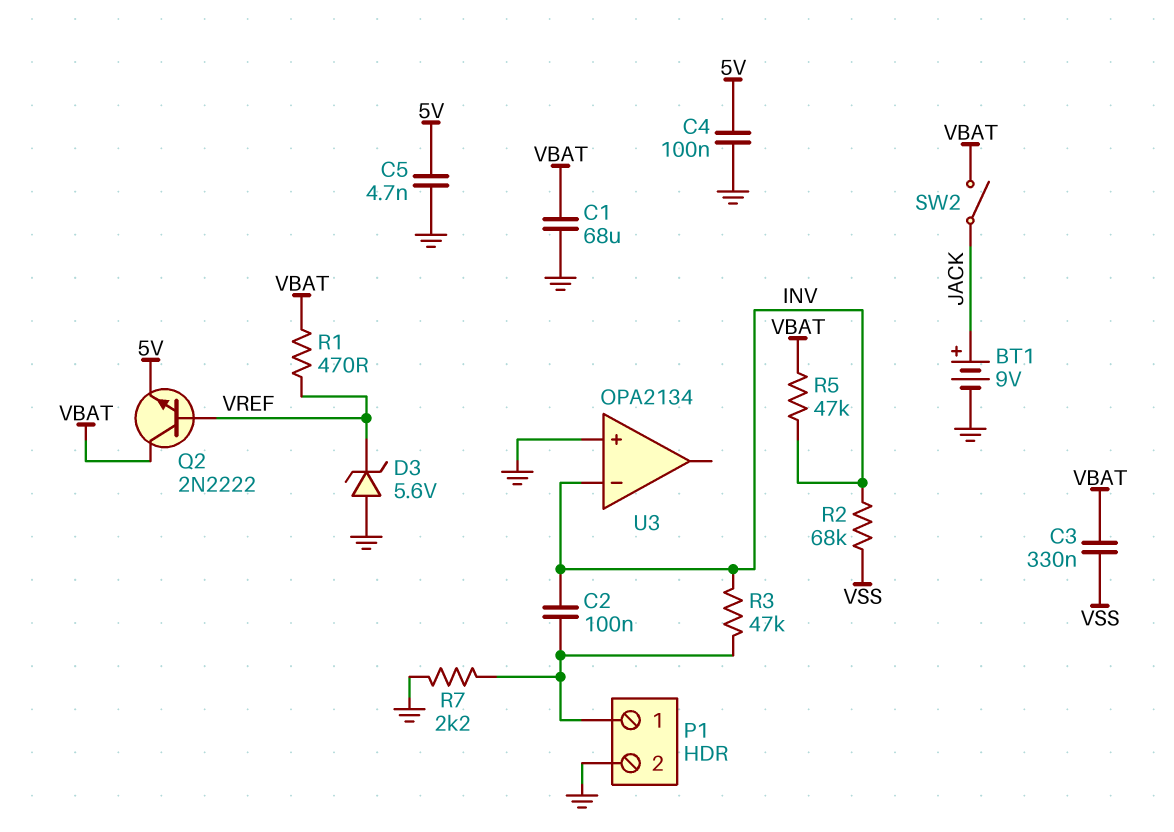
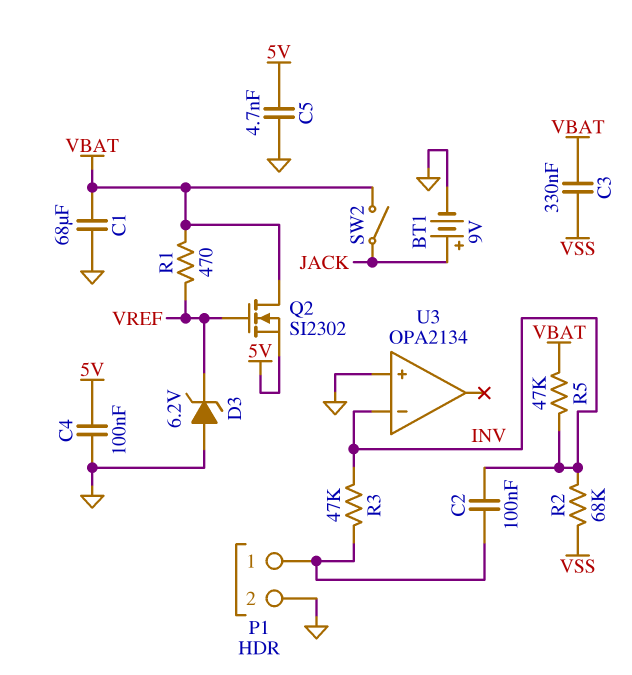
D3: zener 5.6V (A GND, K VREF) -> zener 6.2V (A GND, K VREF)
Q2: NPN 2N2222 (B VREF, C VBAT, E 5V) -> NMOS SI2302 (G VREF, D VBAT, S 5V)
R7: 2.2k (GND, P1/1) -> none

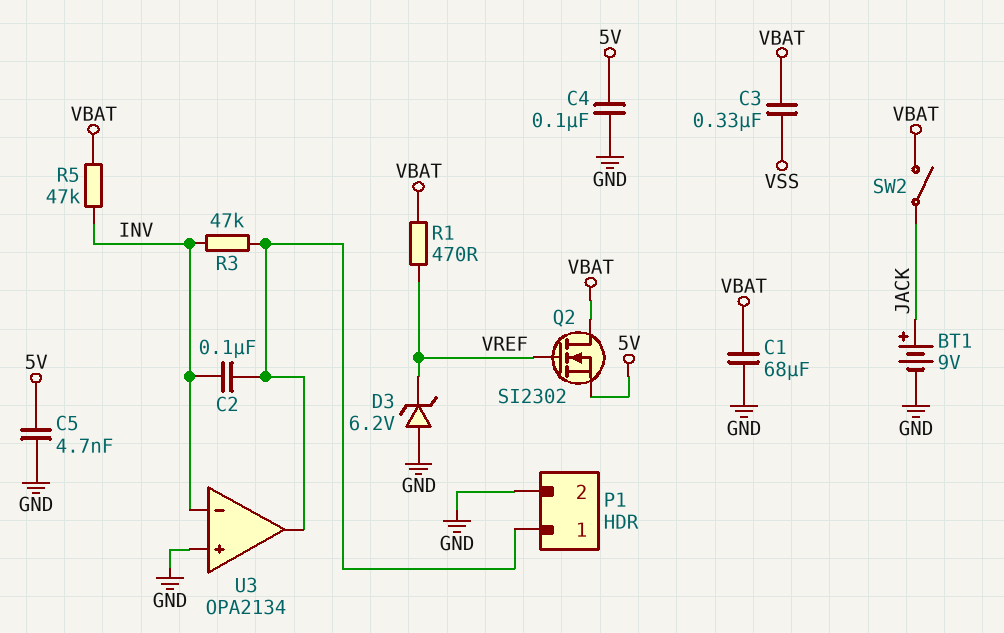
R2: 68k (INV, VSS) -> none
U3 pin out: none -> P1/1

